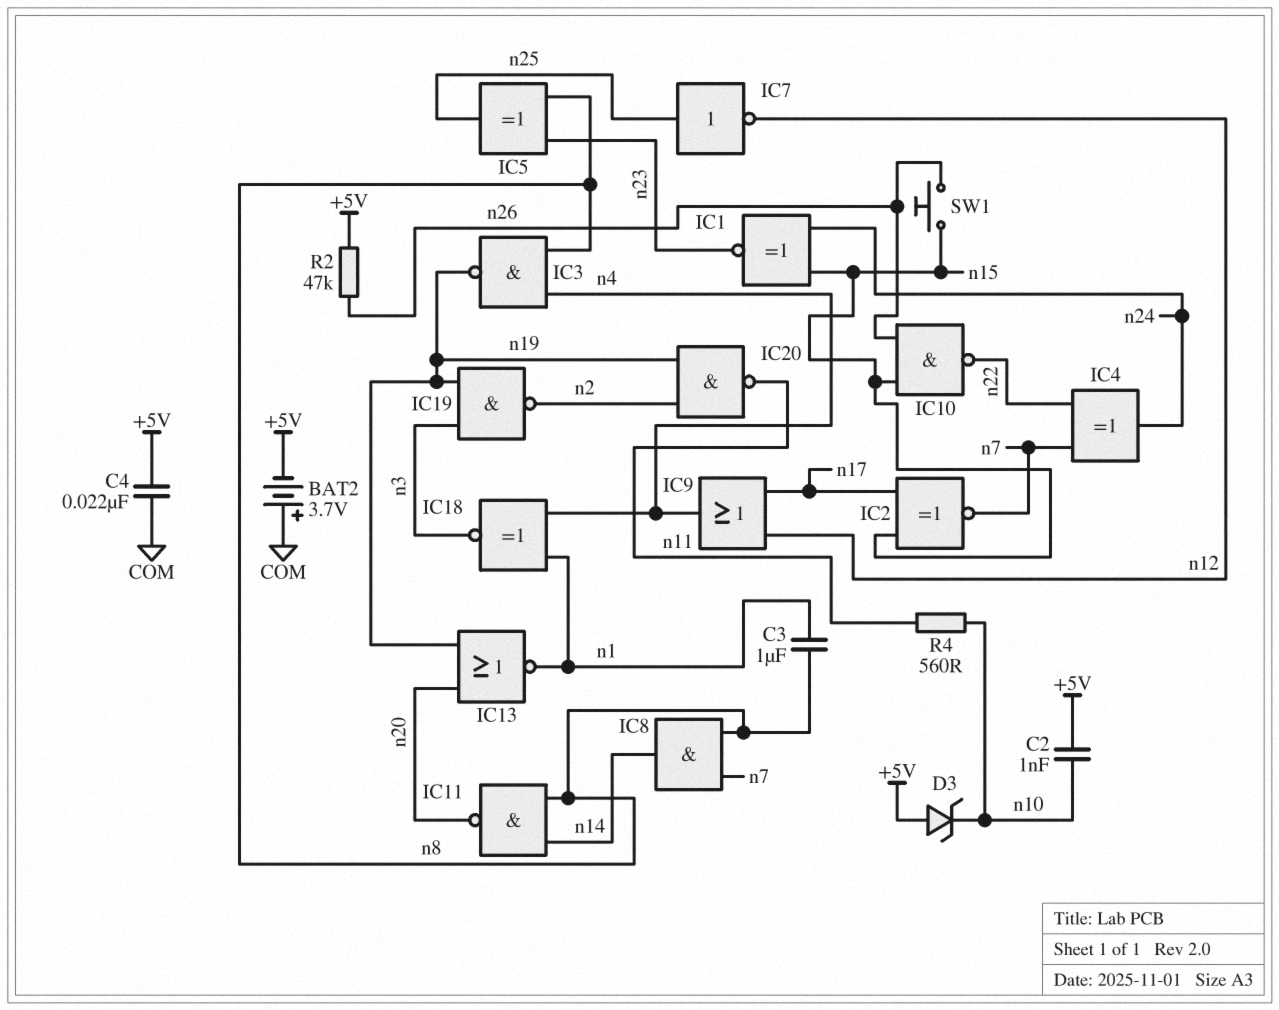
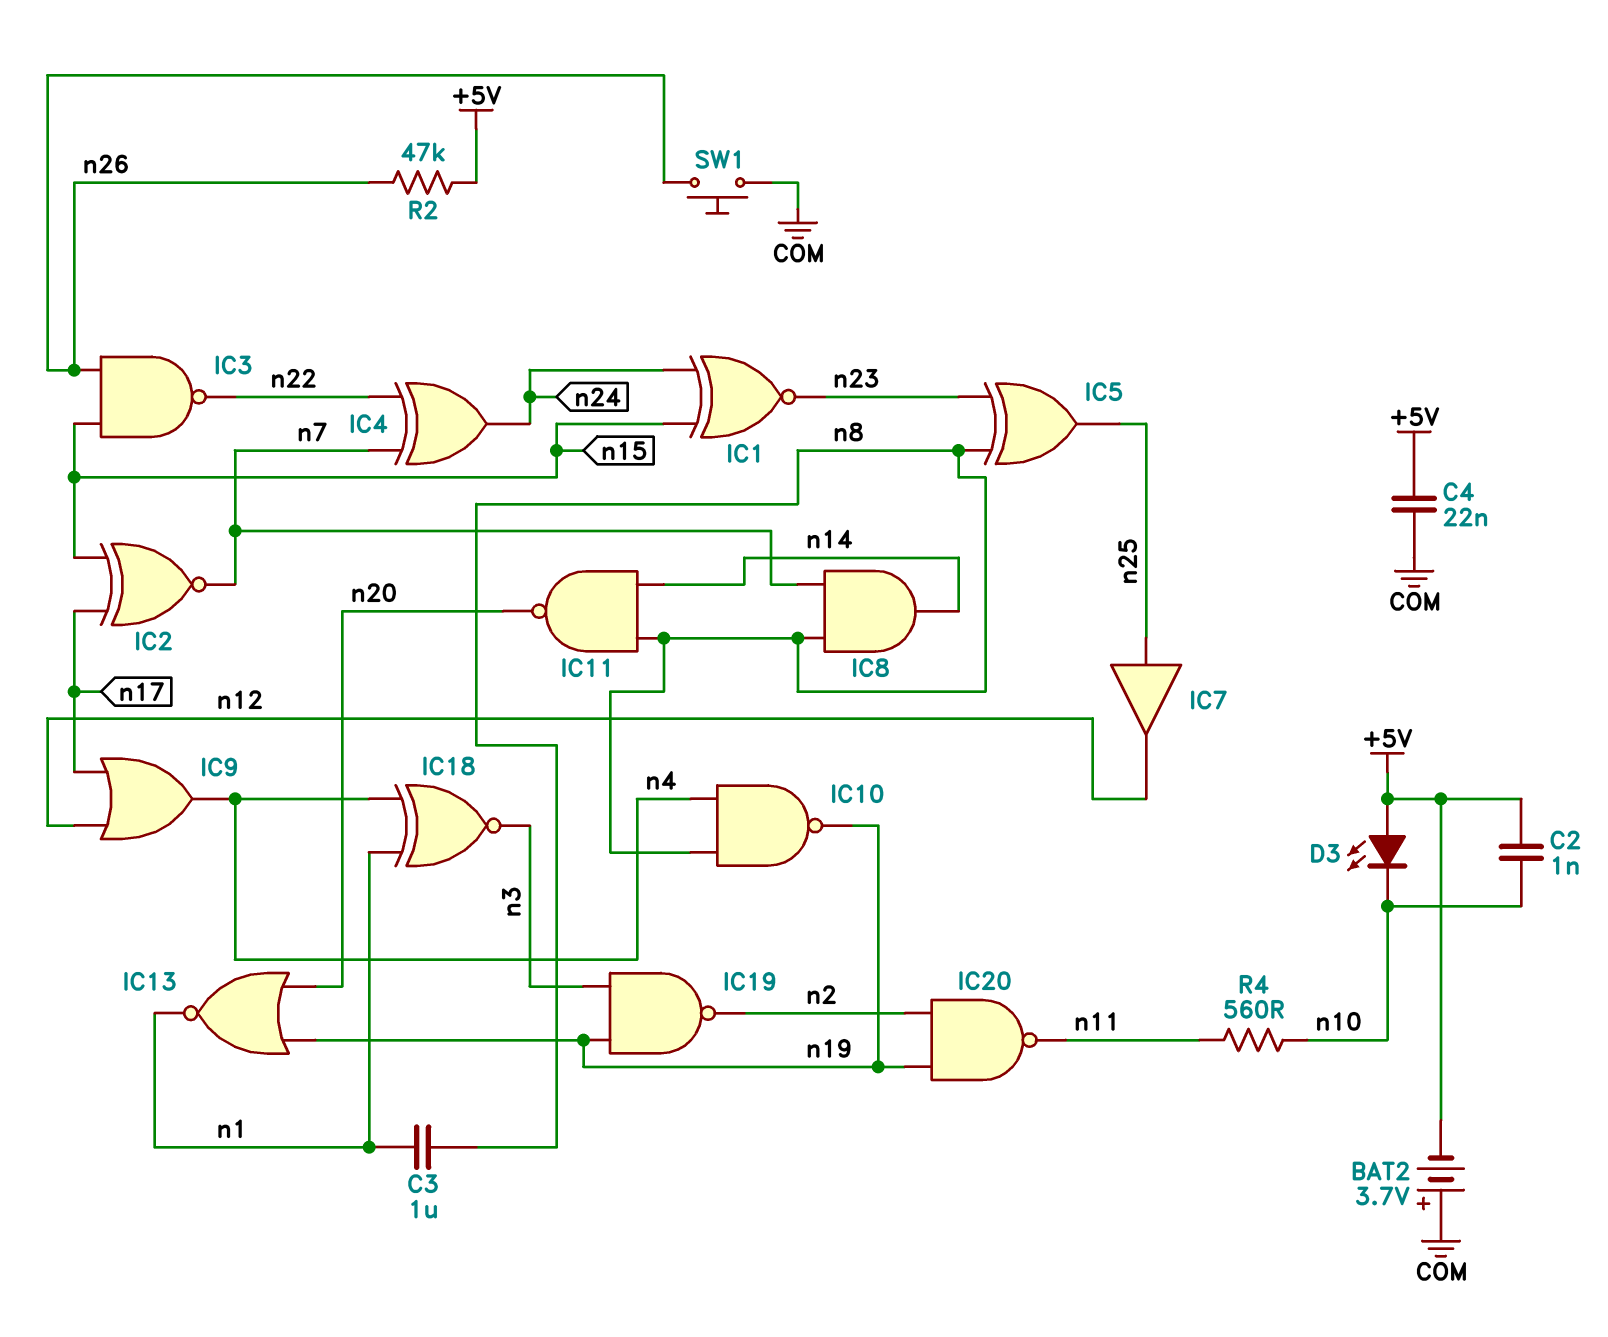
D3: zener (A +5V, K n10) -> LED (A +5V, K n10)
IC3: NAND (in n4, in n8, out n19) -> NAND (in n15, in n26, out n22)
IC7: NOT (in n25, out n12) -> buffer (in n25, out n12)
IC10: NAND (in n15, in n26, out n22) -> NAND (in n4, in n8, out n19)
SW1: button (n15, n26) -> button (COM, n26)

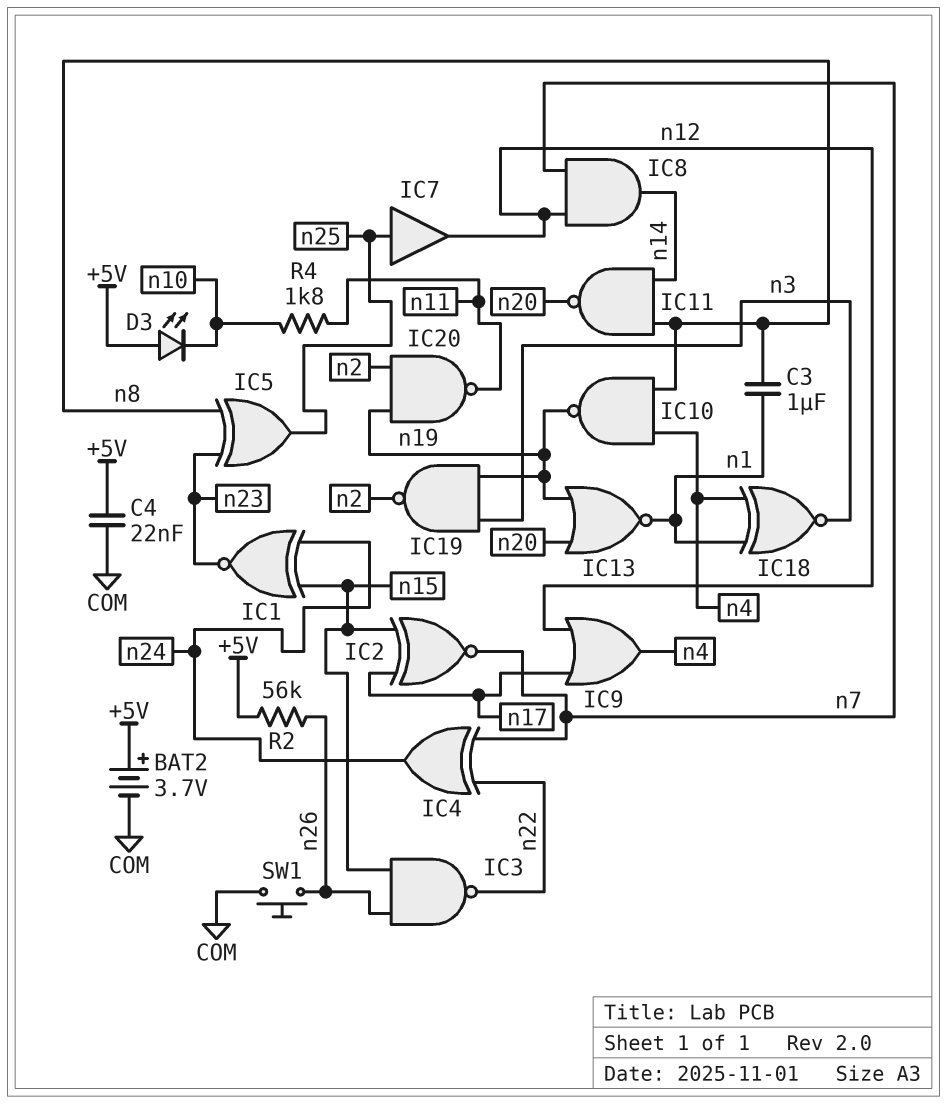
BAT2: 3.7V (plus COM, minus +5V) -> 3.7V (plus +5V, minus COM)
C2: 1nF (+5V, n10) -> none
IC8: AND (in n7, in n8, out n14) -> AND (in n7, in n12, out n14)
R2: 47k (+5V, n26) -> 56k (+5V, n26)
R4: 560 (n10, n11) -> 1.8k (n10, n11)

